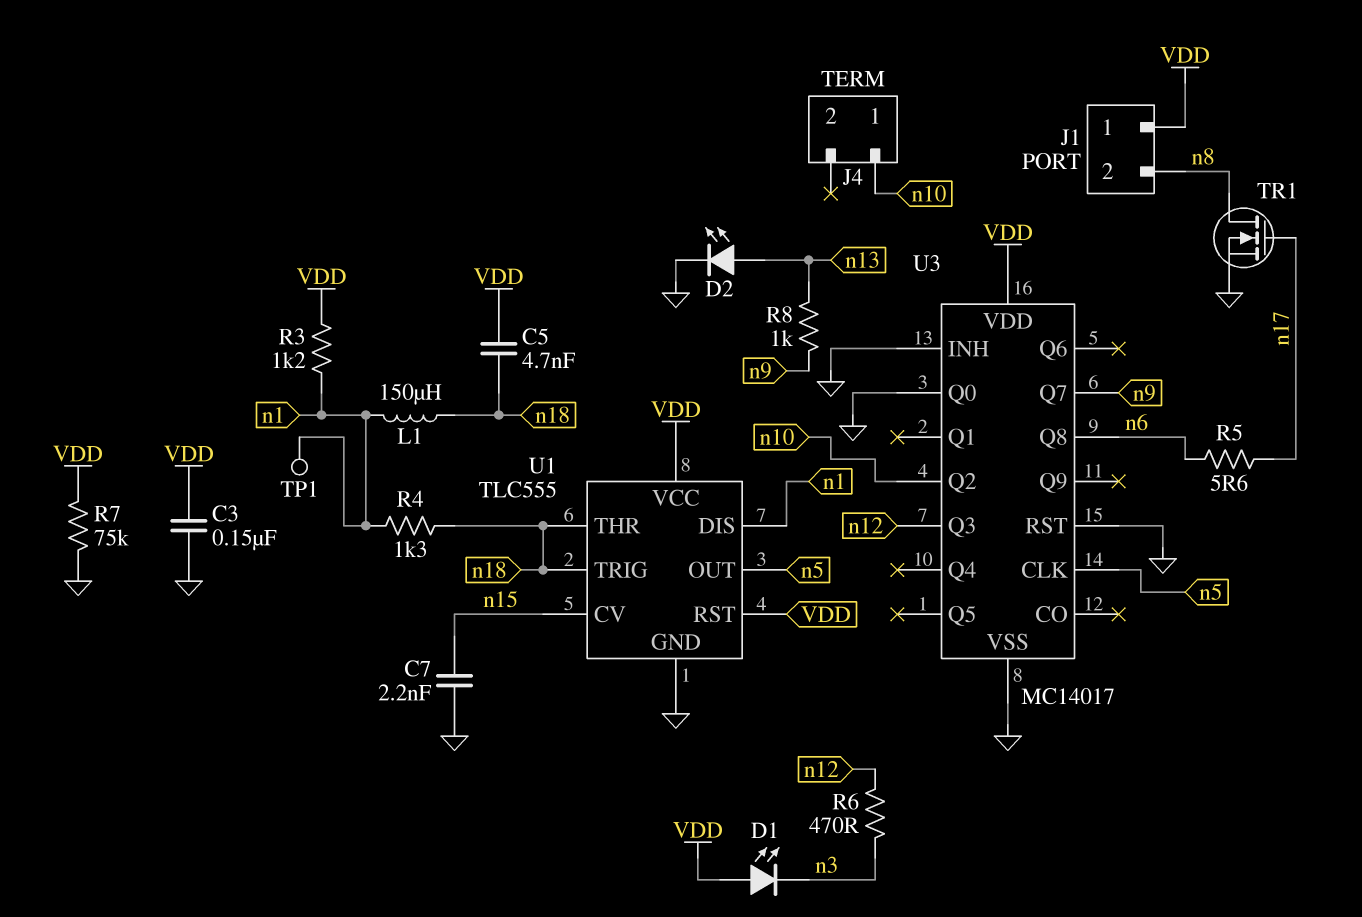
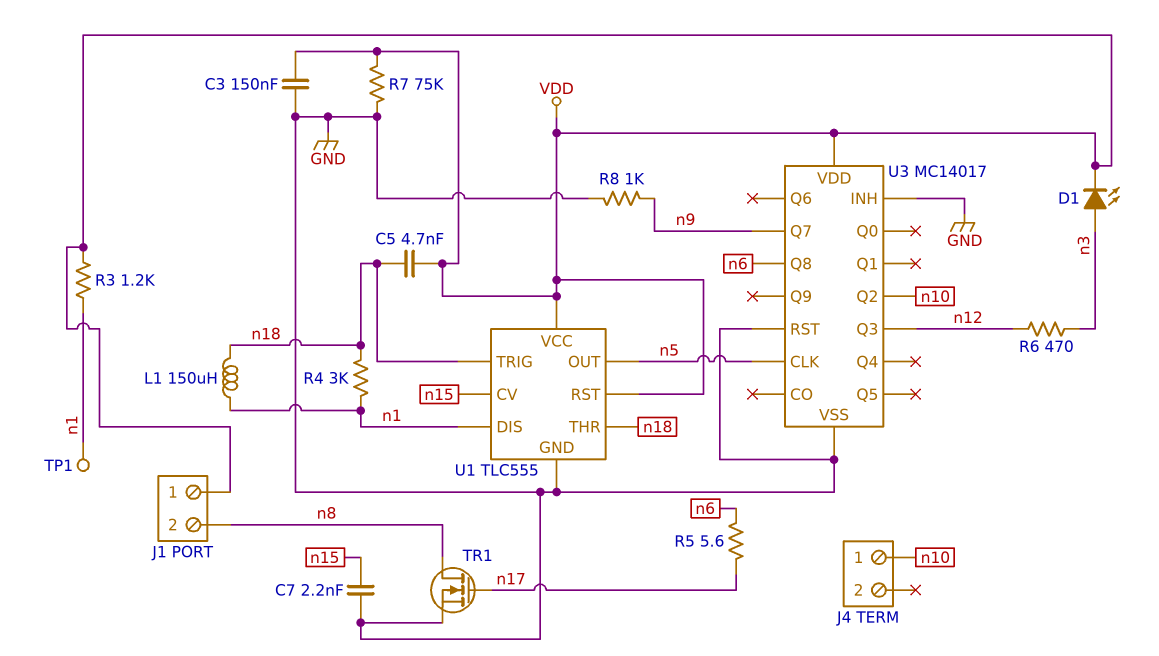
D1: LED (A VDD, K n3) -> LED (A n3, K VDD)
D2: LED (A n13, K GND) -> none
R4: 1.3k (n1, n18) -> 3k (n1, n18)
R8: 1k (n9, n13) -> 1k (GND, n9)
U3 pin Q0: GND -> none

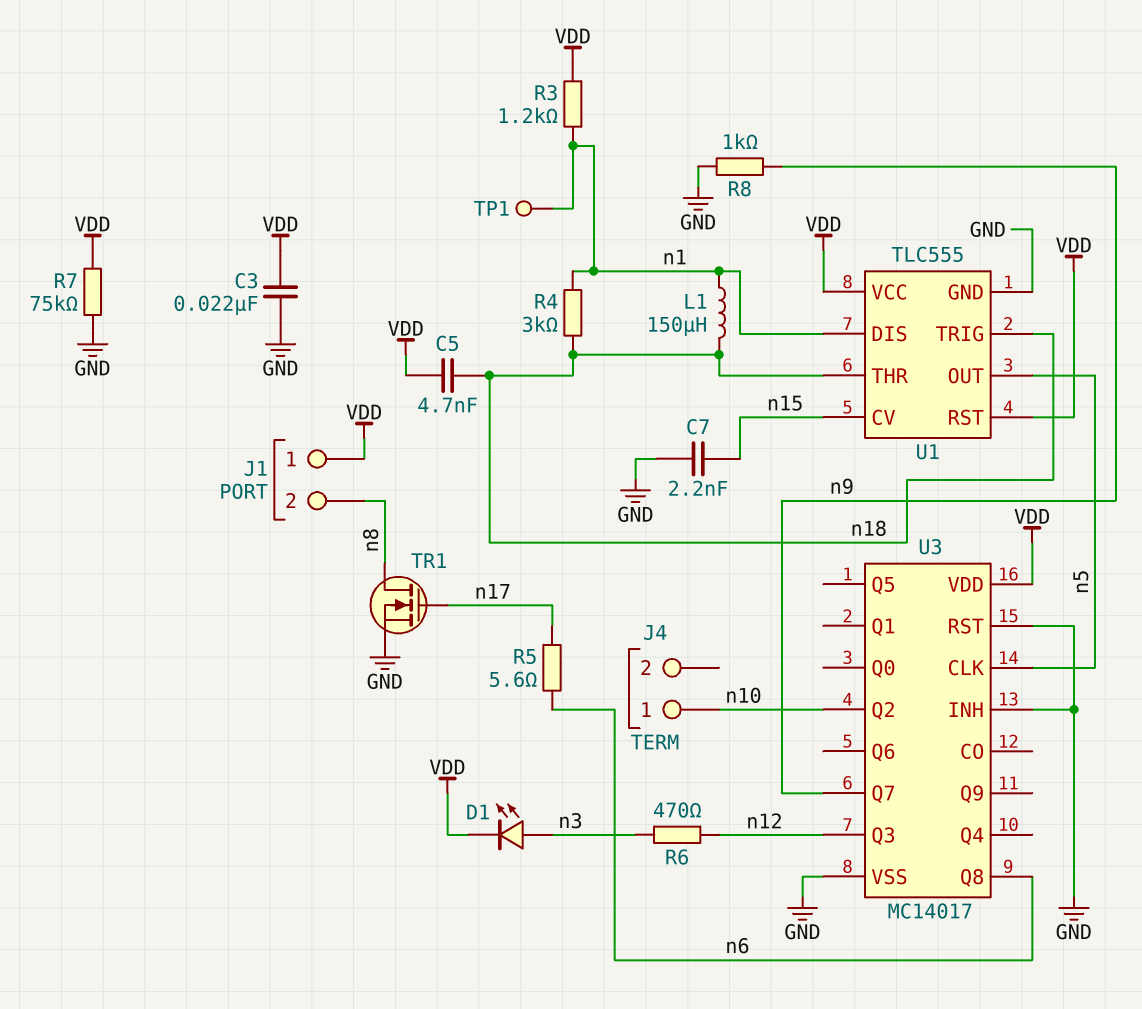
C3: 150nF (GND, VDD) -> 22nF (GND, VDD)

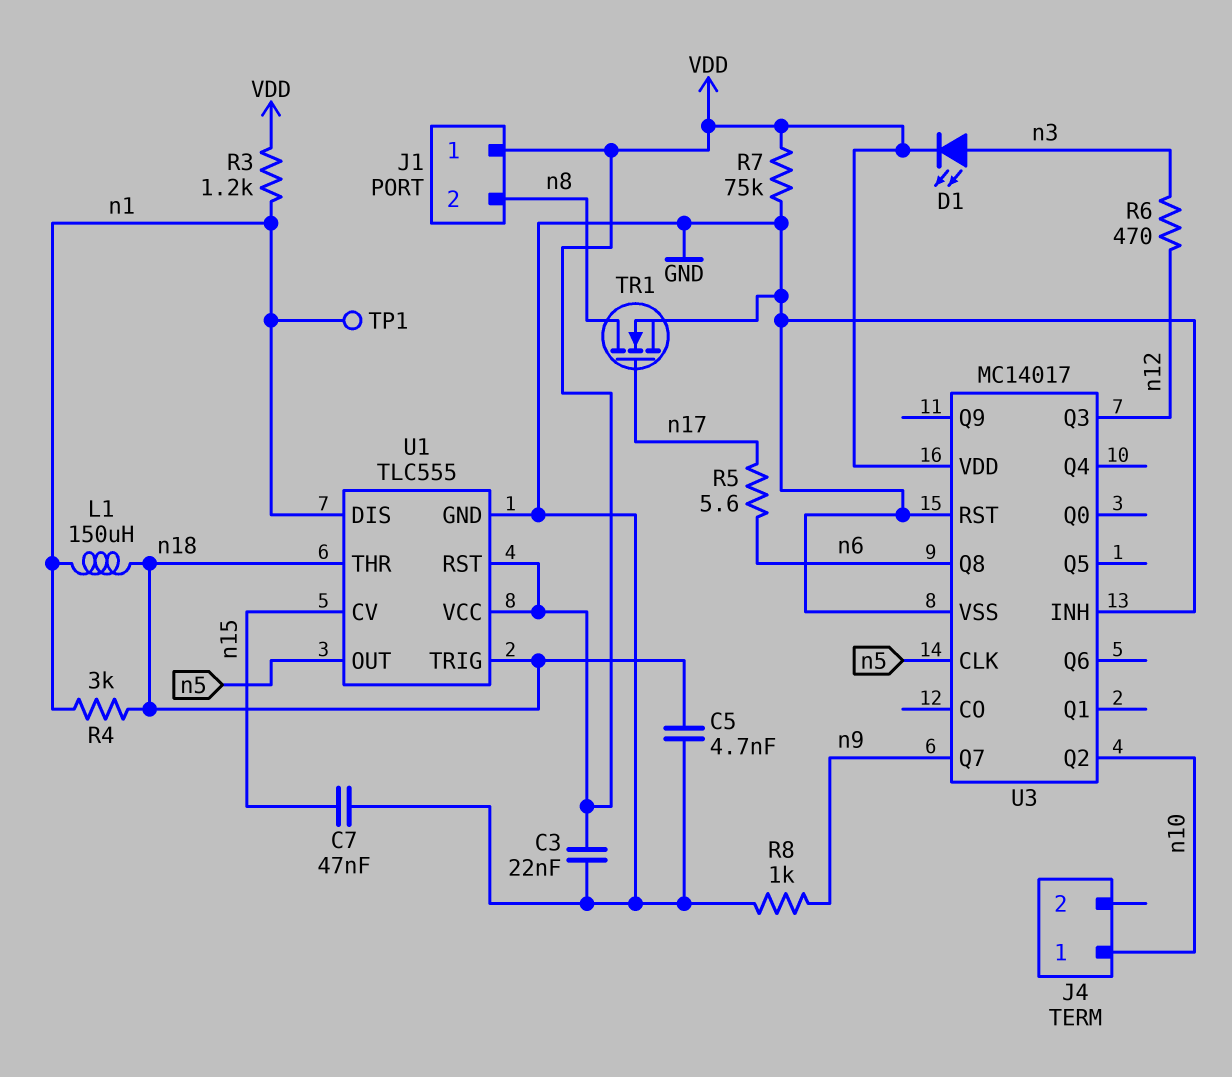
C5: 4.7nF (VDD, n18) -> 4.7nF (GND, n18)
C7: 2.2nF (GND, n15) -> 47nF (GND, n15)

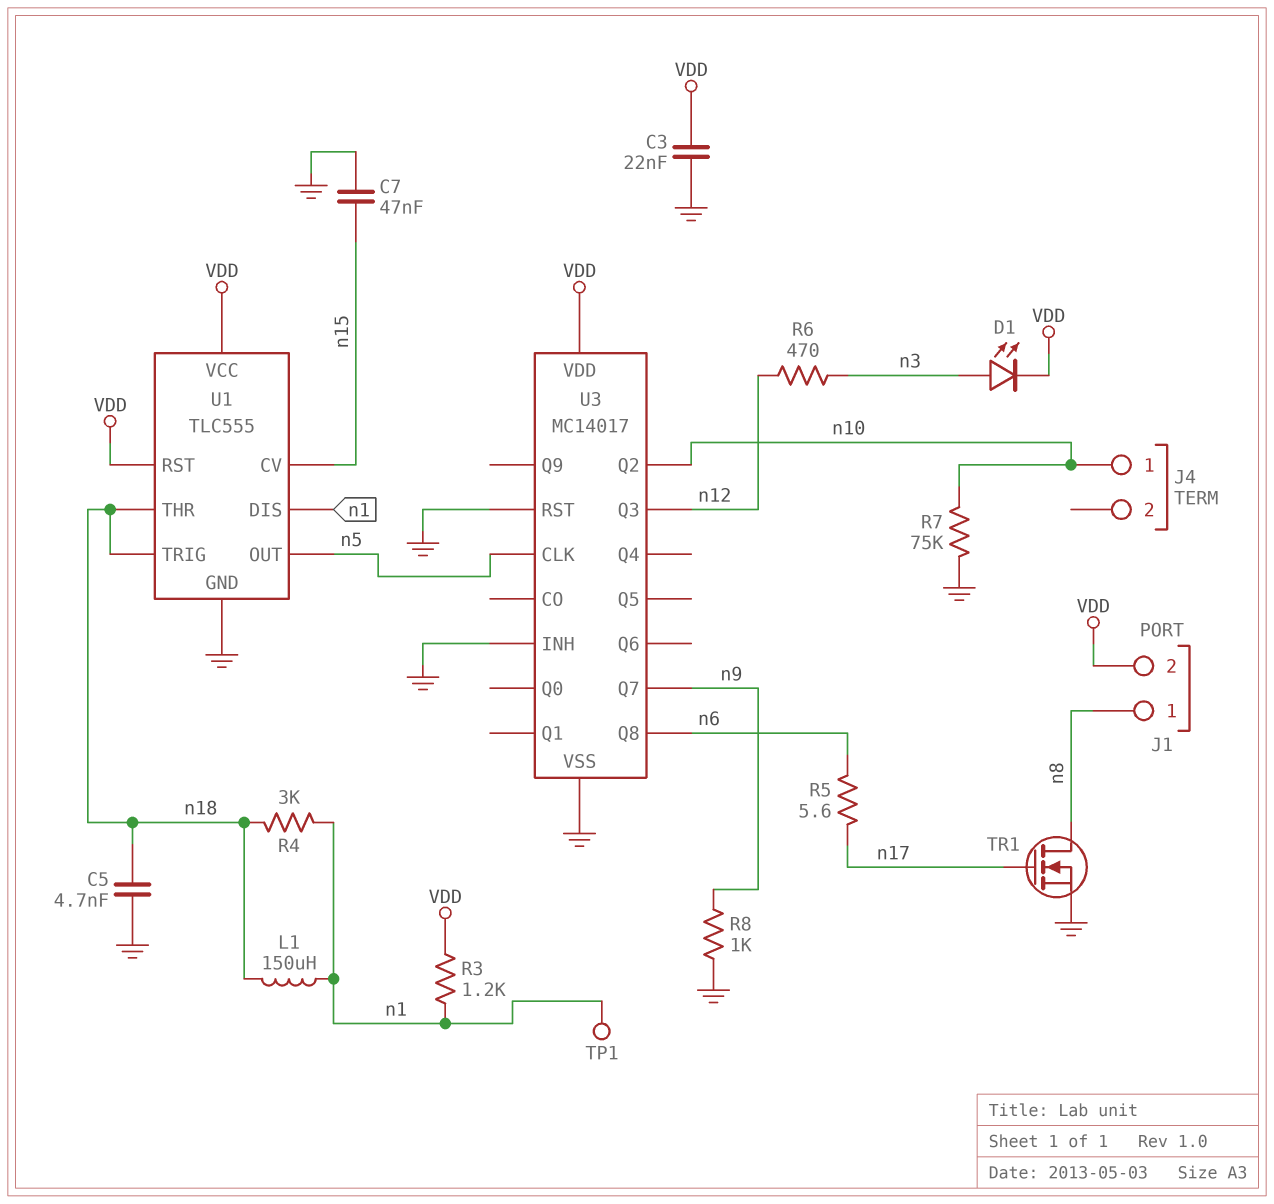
J1 pin 1: VDD -> n8
J1 pin 2: n8 -> VDD
R7: 75k (GND, VDD) -> 75k (GND, n10)

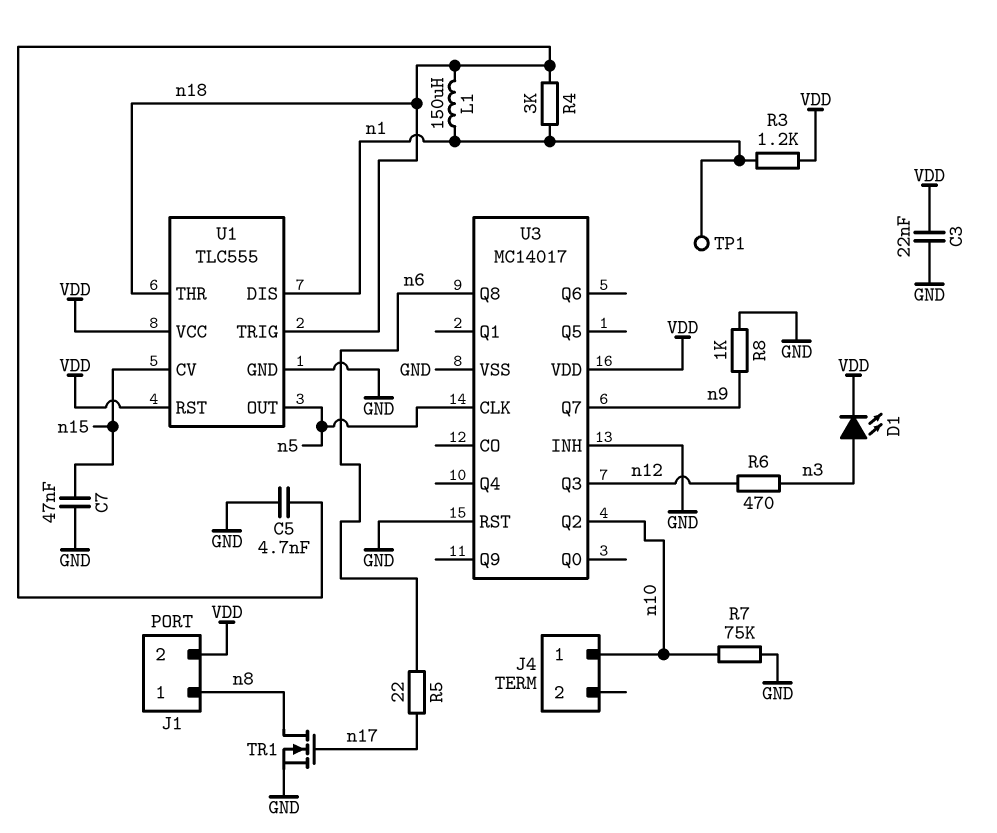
R5: 5.6 (n6, n17) -> 22 (n6, n17)

